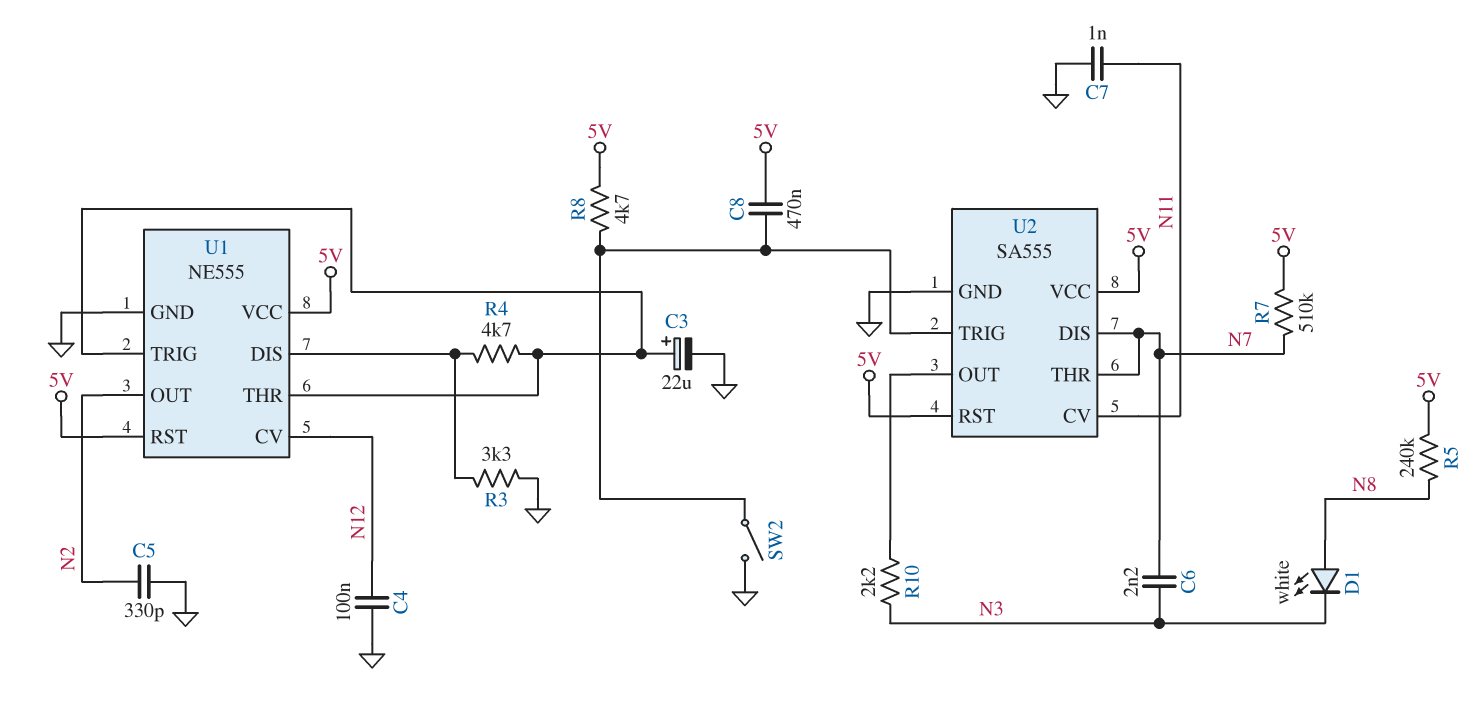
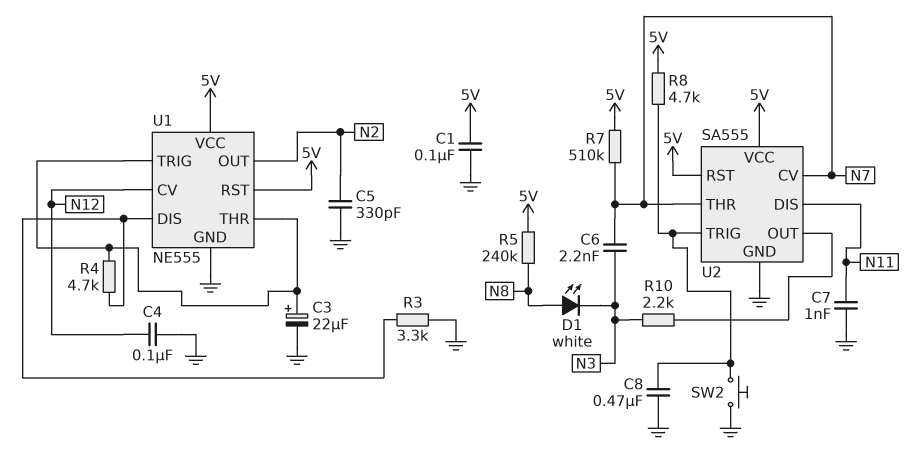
C1: none -> 100nF (5V, GND)
C8: 470nF (5V, U2/TRIG) -> 470nF (GND, U2/TRIG)
SW2: switch (GND, U2/TRIG) -> button (GND, U2/TRIG)
U2 pin CV: N11 -> N7
U2 pin DIS: N7 -> N11

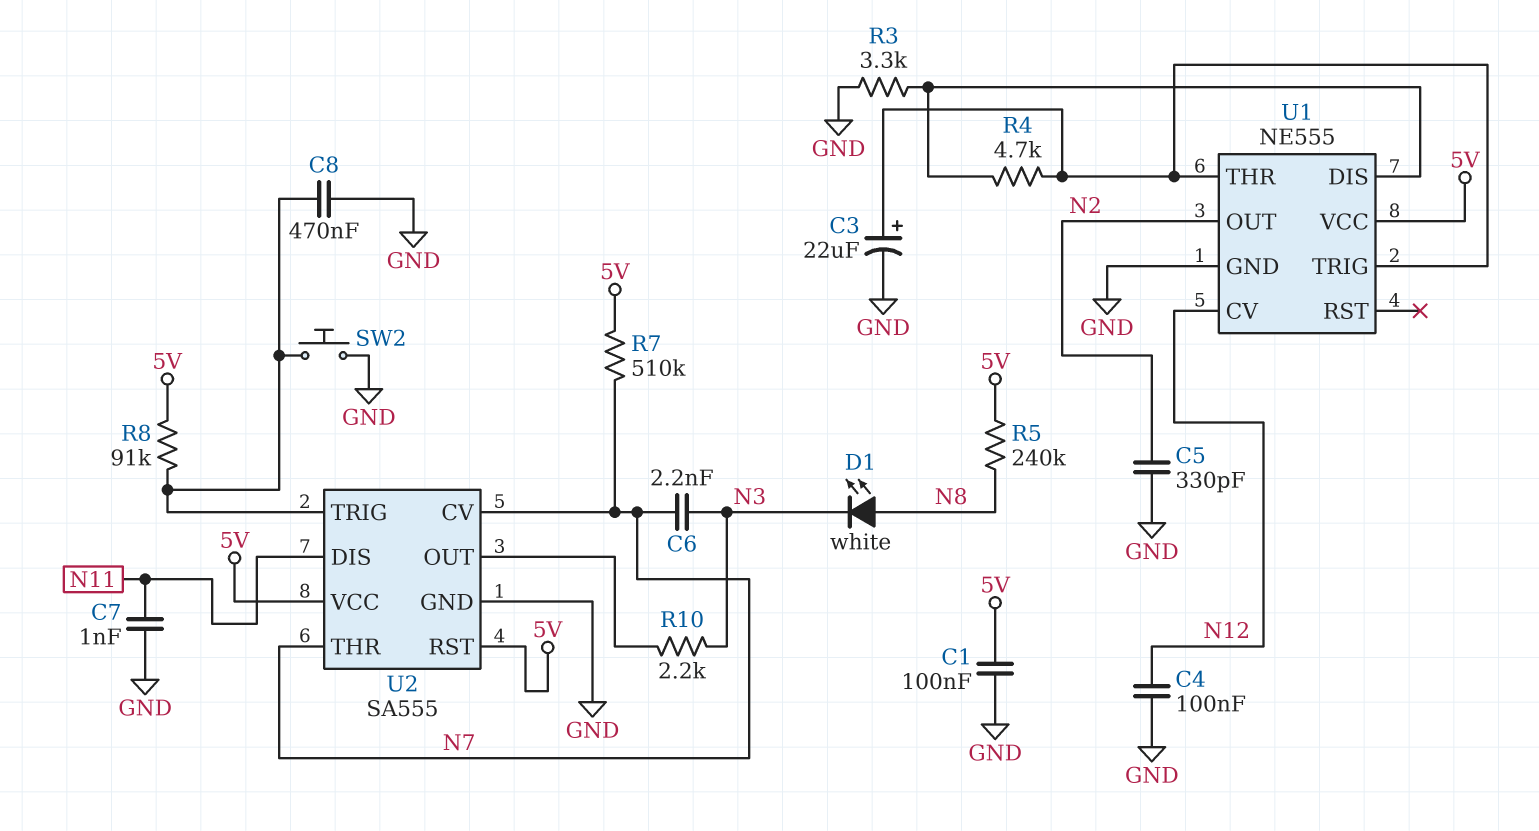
R8: 4.7k (5V, U2/TRIG) -> 91k (5V, U2/TRIG)
U1 pin RST: 5V -> none

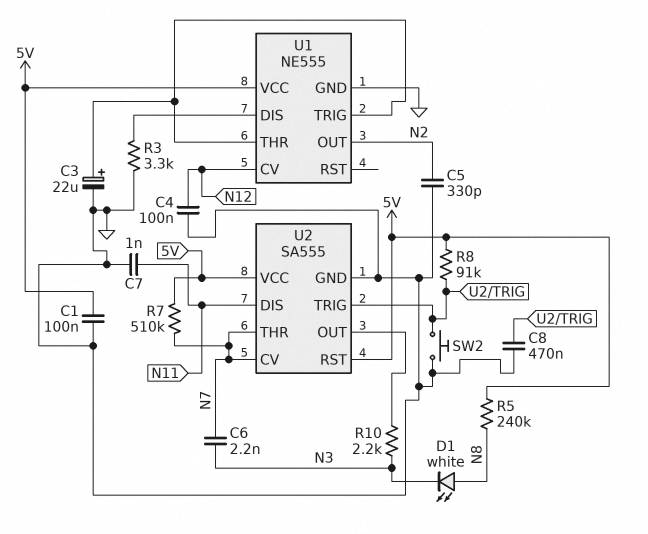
R4: 4.7k (U1/DIS, U1/THR) -> none

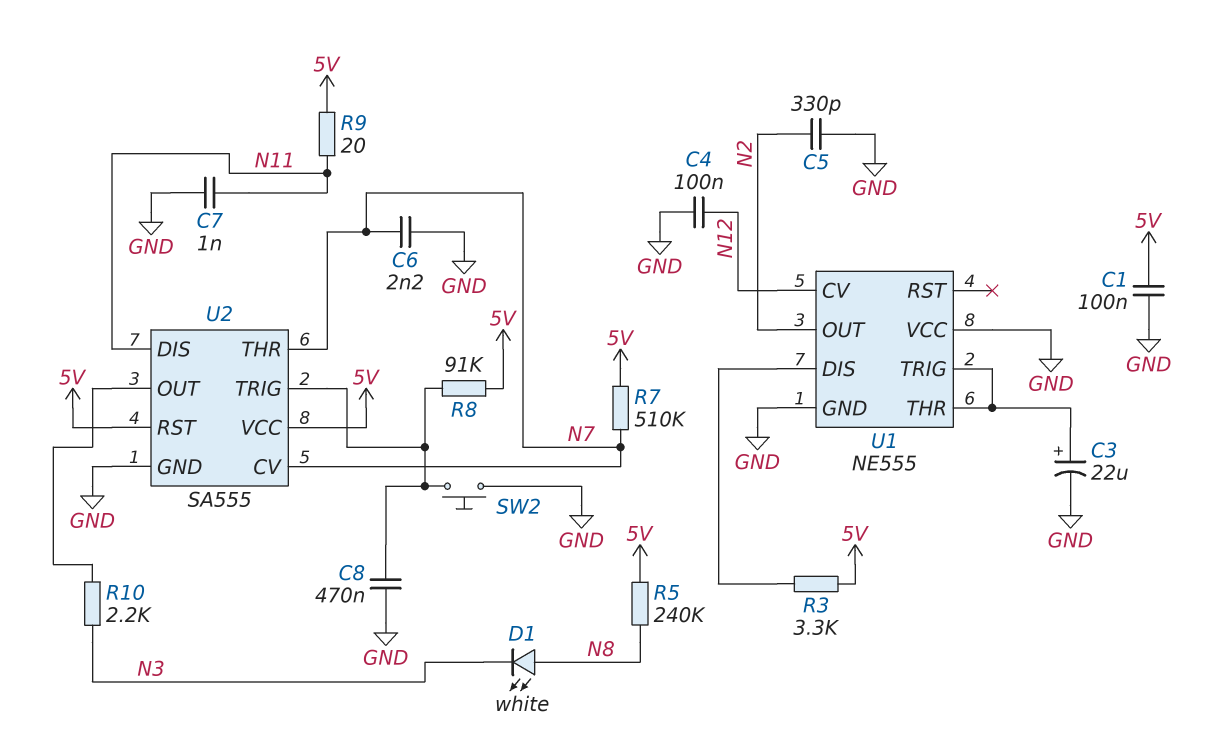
C6: 2.2nF (N3, N7) -> 2.2nF (GND, N7)
R3: 3.3k (GND, U1/DIS) -> 3.3k (5V, U1/DIS)
R9: none -> 20 (5V, N11)
U1 pin VCC: 5V -> GND

